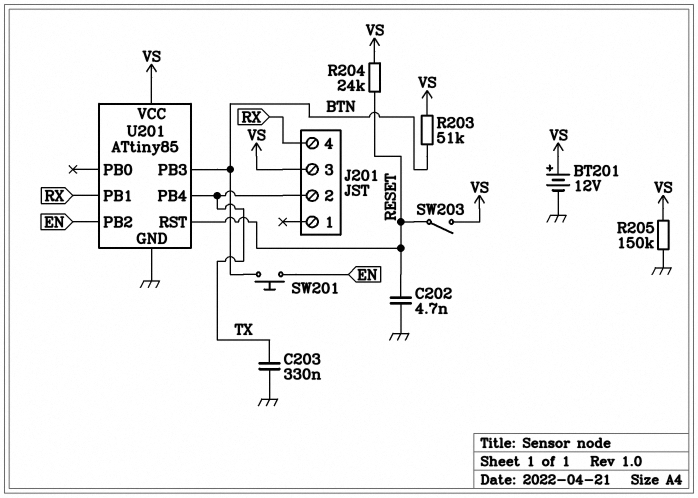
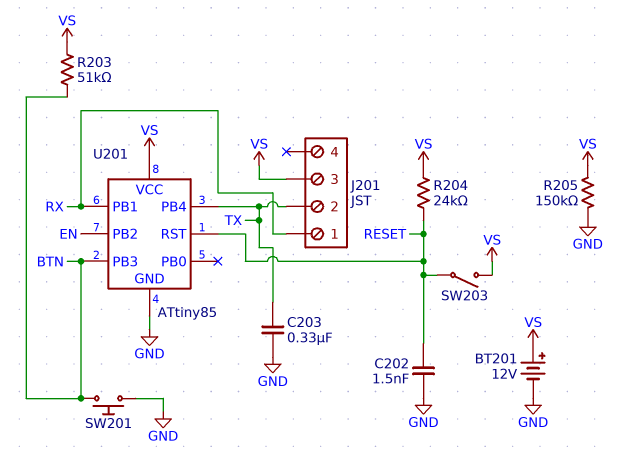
C202: 4.7nF (GND, RESET) -> 1.5nF (GND, RESET)
J201 pin 1: none -> RX
J201 pin 4: RX -> none
SW201: button (BTN, EN) -> button (BTN, GND)

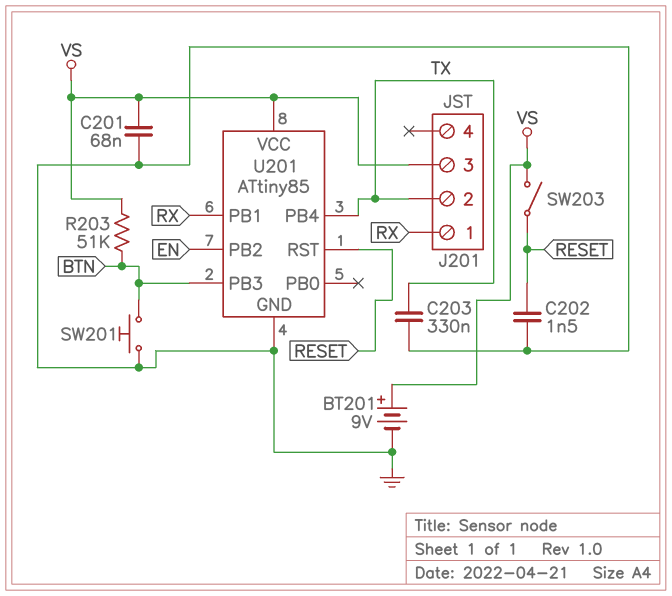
BT201: 12V (plus VS, minus GND) -> 9V (plus VS, minus GND)
C201: none -> 68nF (GND, VS)
R204: 24k (RESET, VS) -> none
R205: 150k (GND, VS) -> none

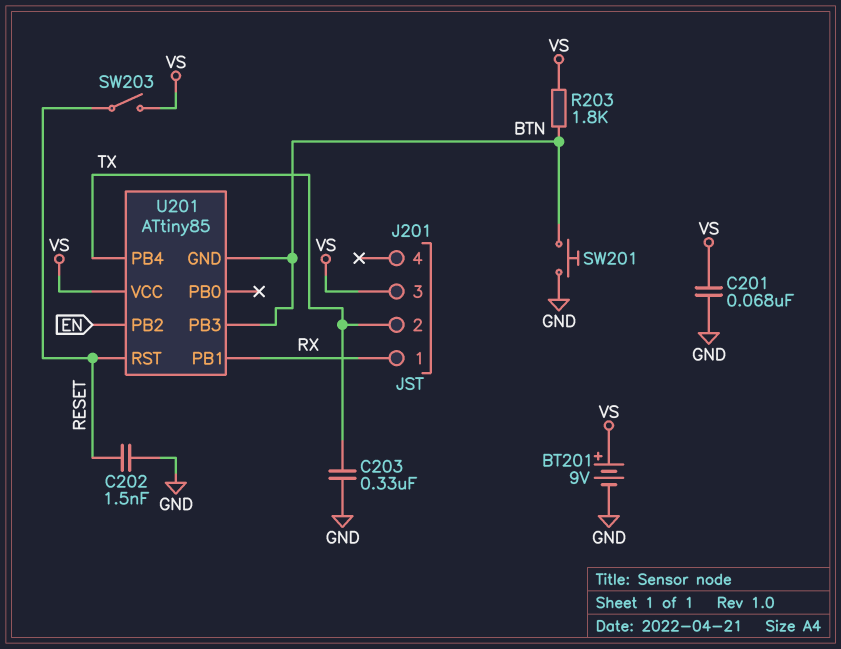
R203: 51k (BTN, VS) -> 1.8k (BTN, VS)
U201 pin GND: GND -> BTN

